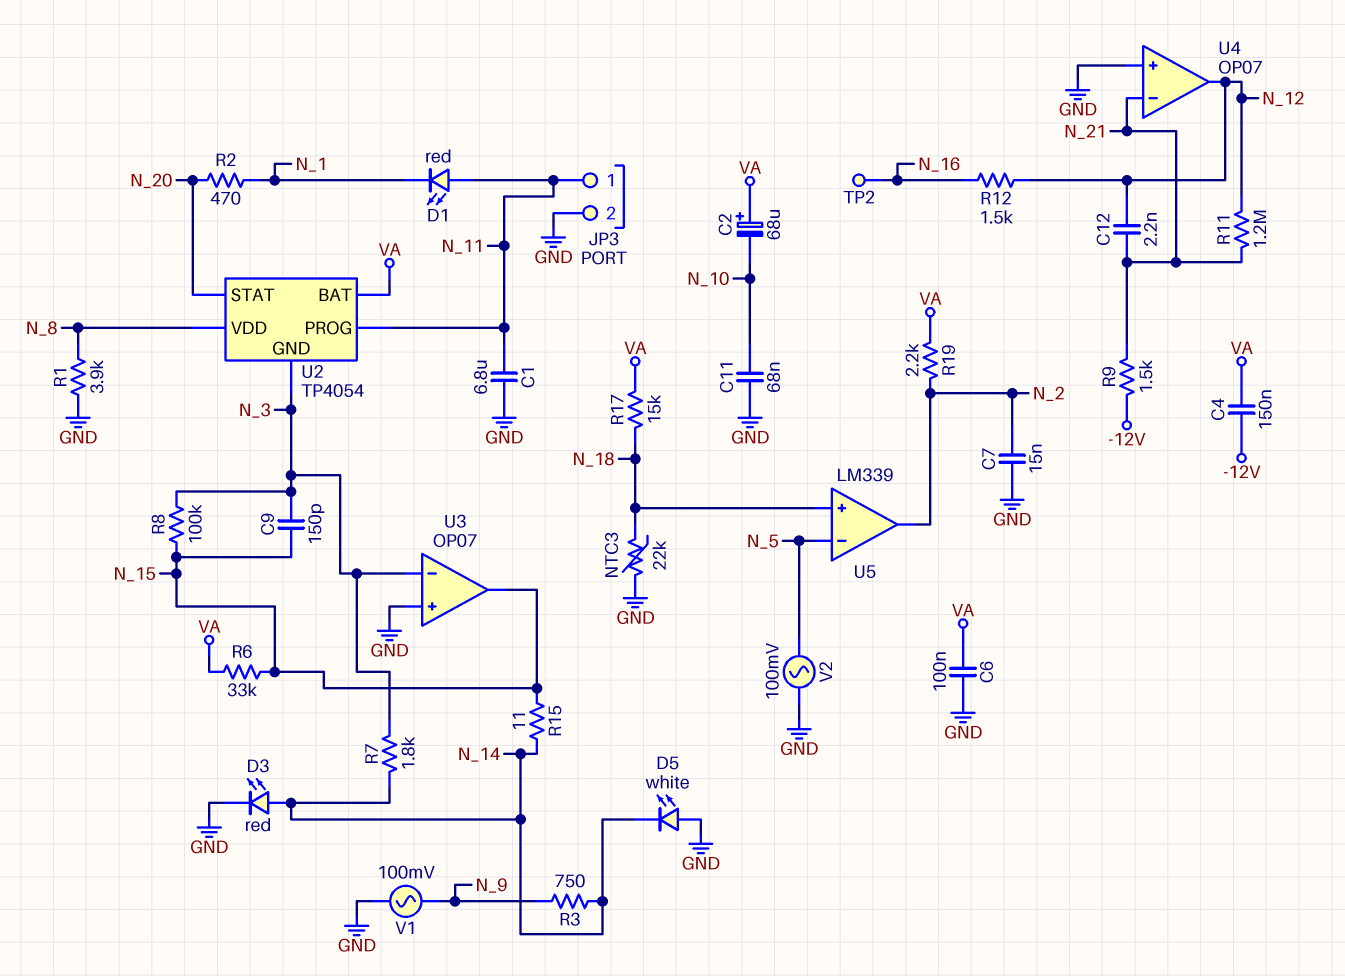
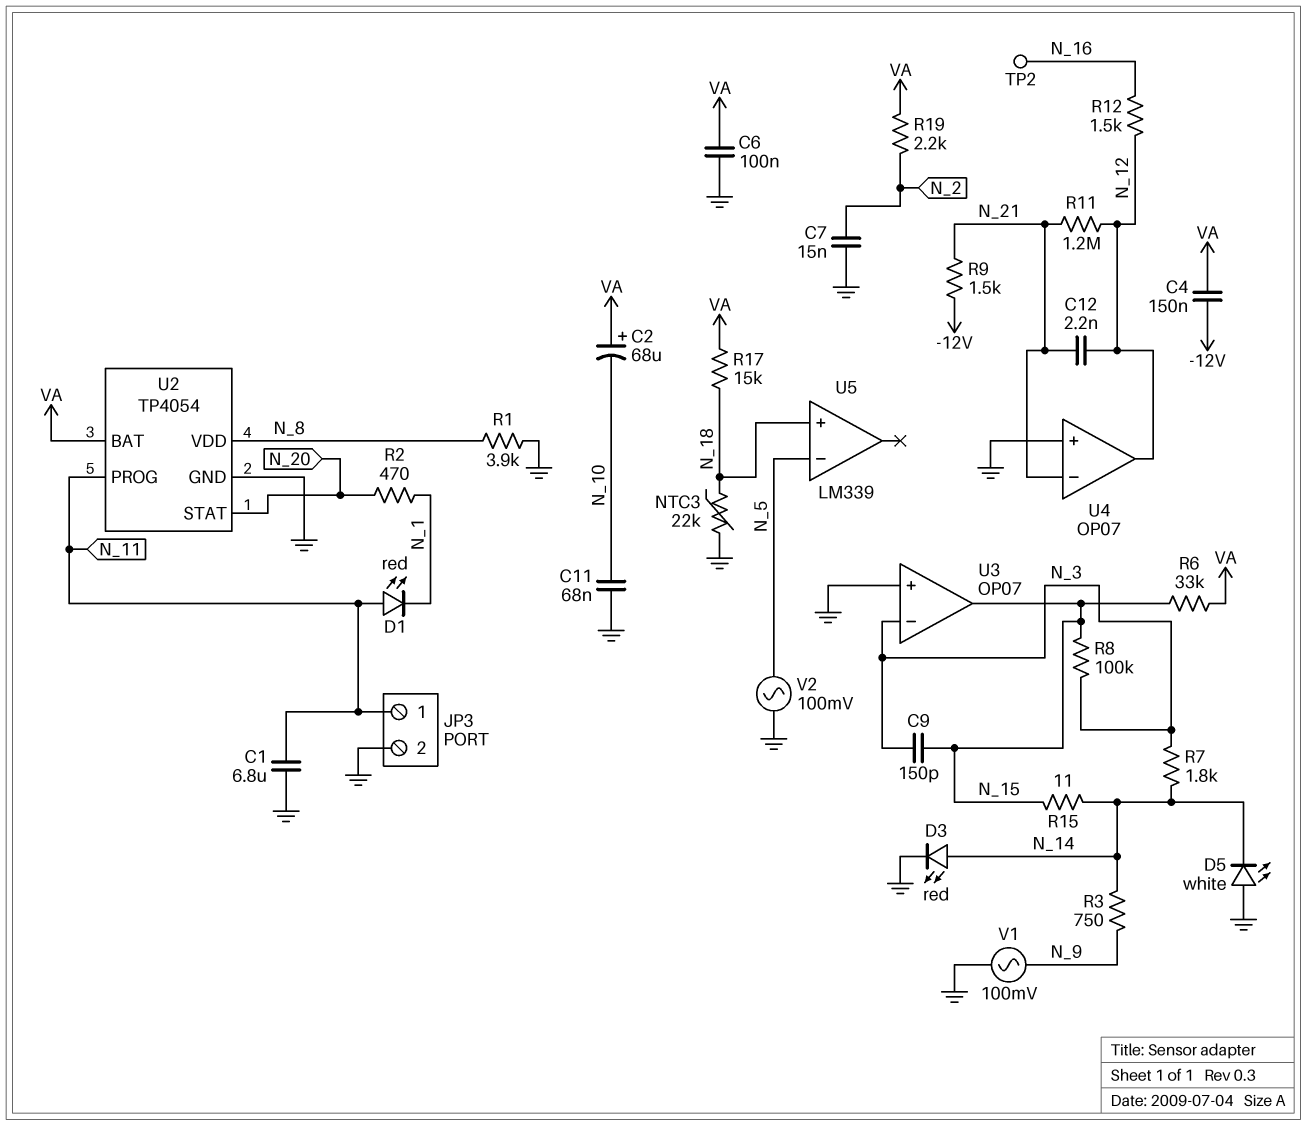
U2 pin GND: N_3 -> GND
U5 pin out: N_2 -> none

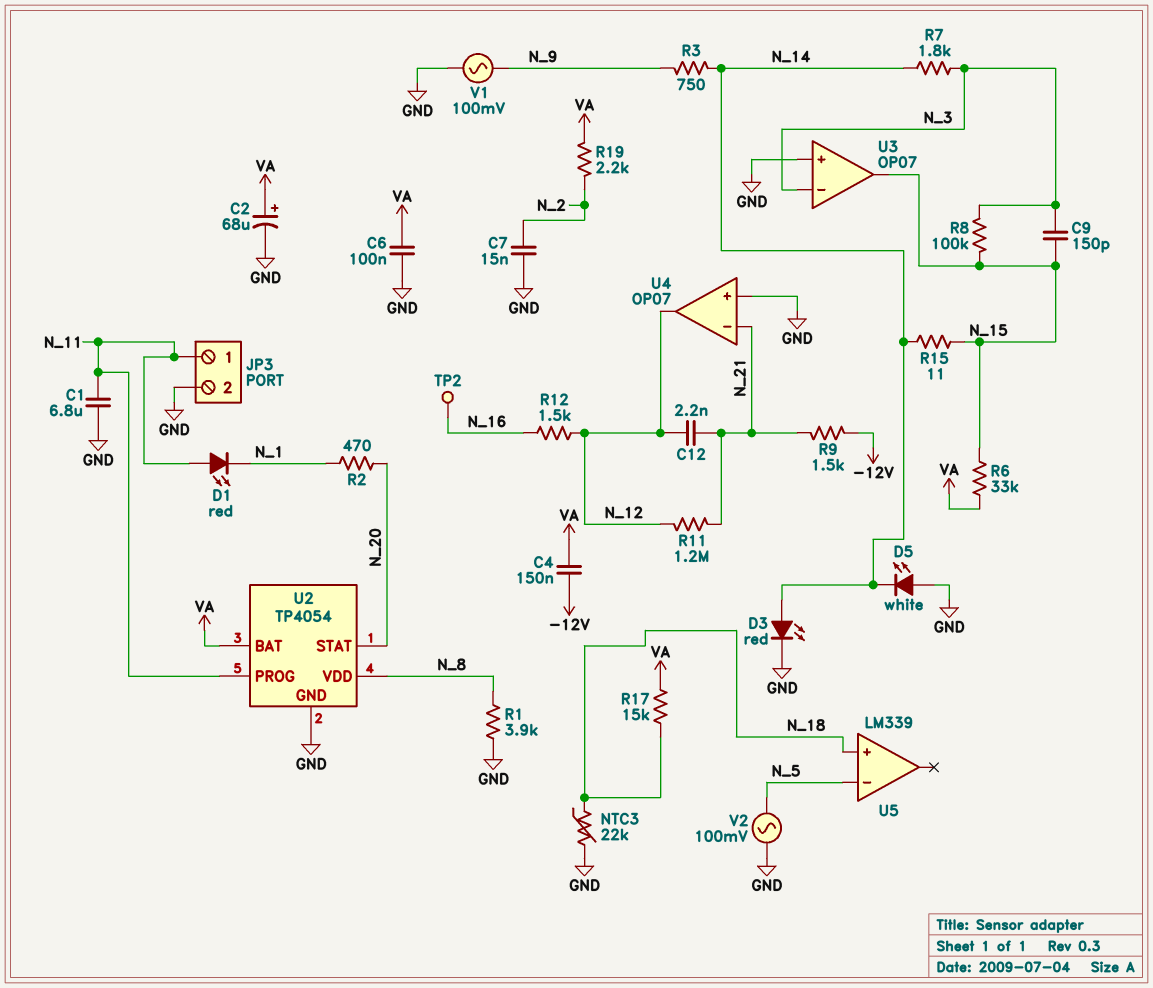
C2: 68uF (plus VA, minus N_10) -> 68uF (plus VA, minus GND)
C11: 68nF (GND, N_10) -> none

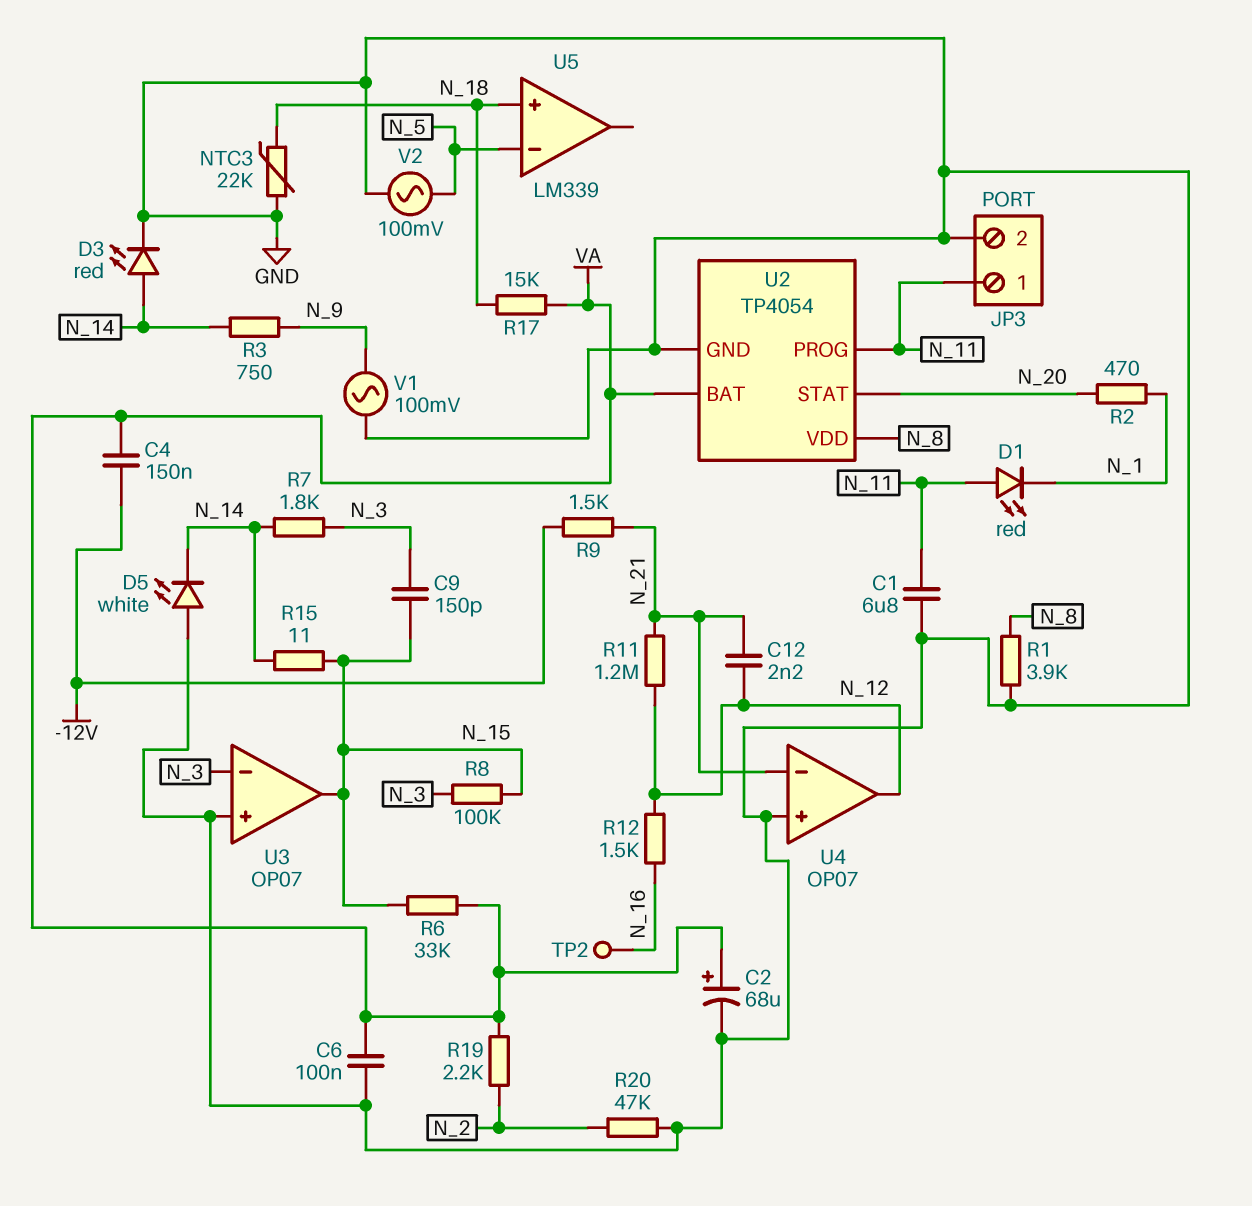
C7: 15nF (GND, N_2) -> none
R20: none -> 47k (GND, N_2)

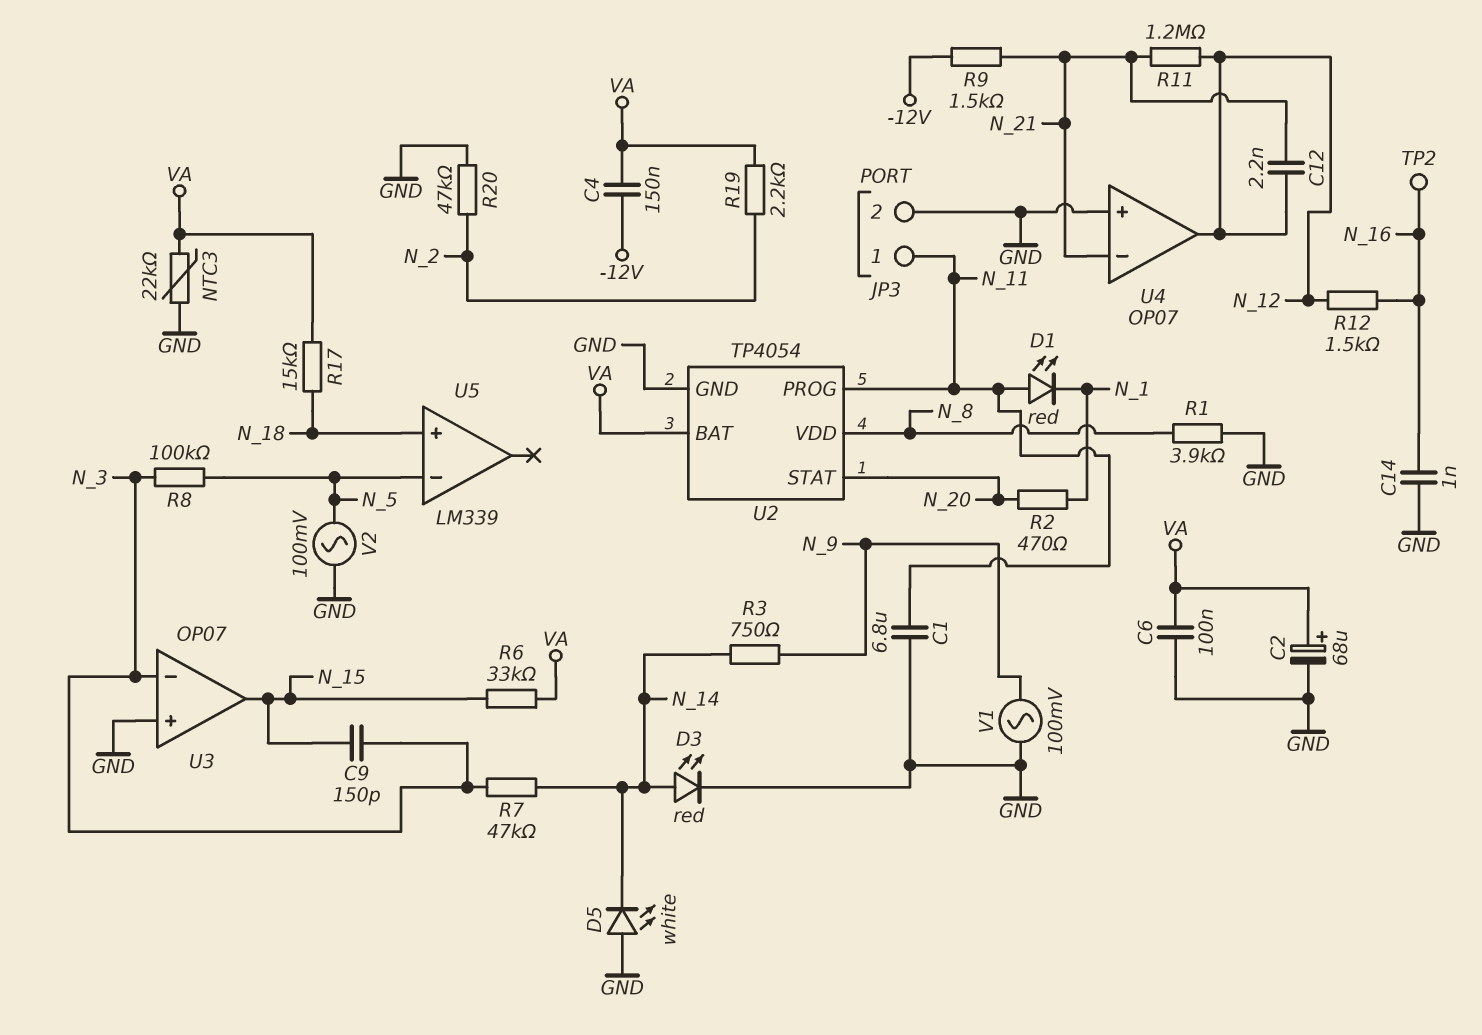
C14: none -> 1nF (GND, N_16)
NTC3: 22k (GND, N_18) -> 22k (GND, VA)
R7: 1.8k (N_3, N_14) -> 47k (N_3, N_14)
R8: 100k (N_3, N_15) -> 100k (N_3, N_5)
R15: 11 (N_14, N_15) -> none

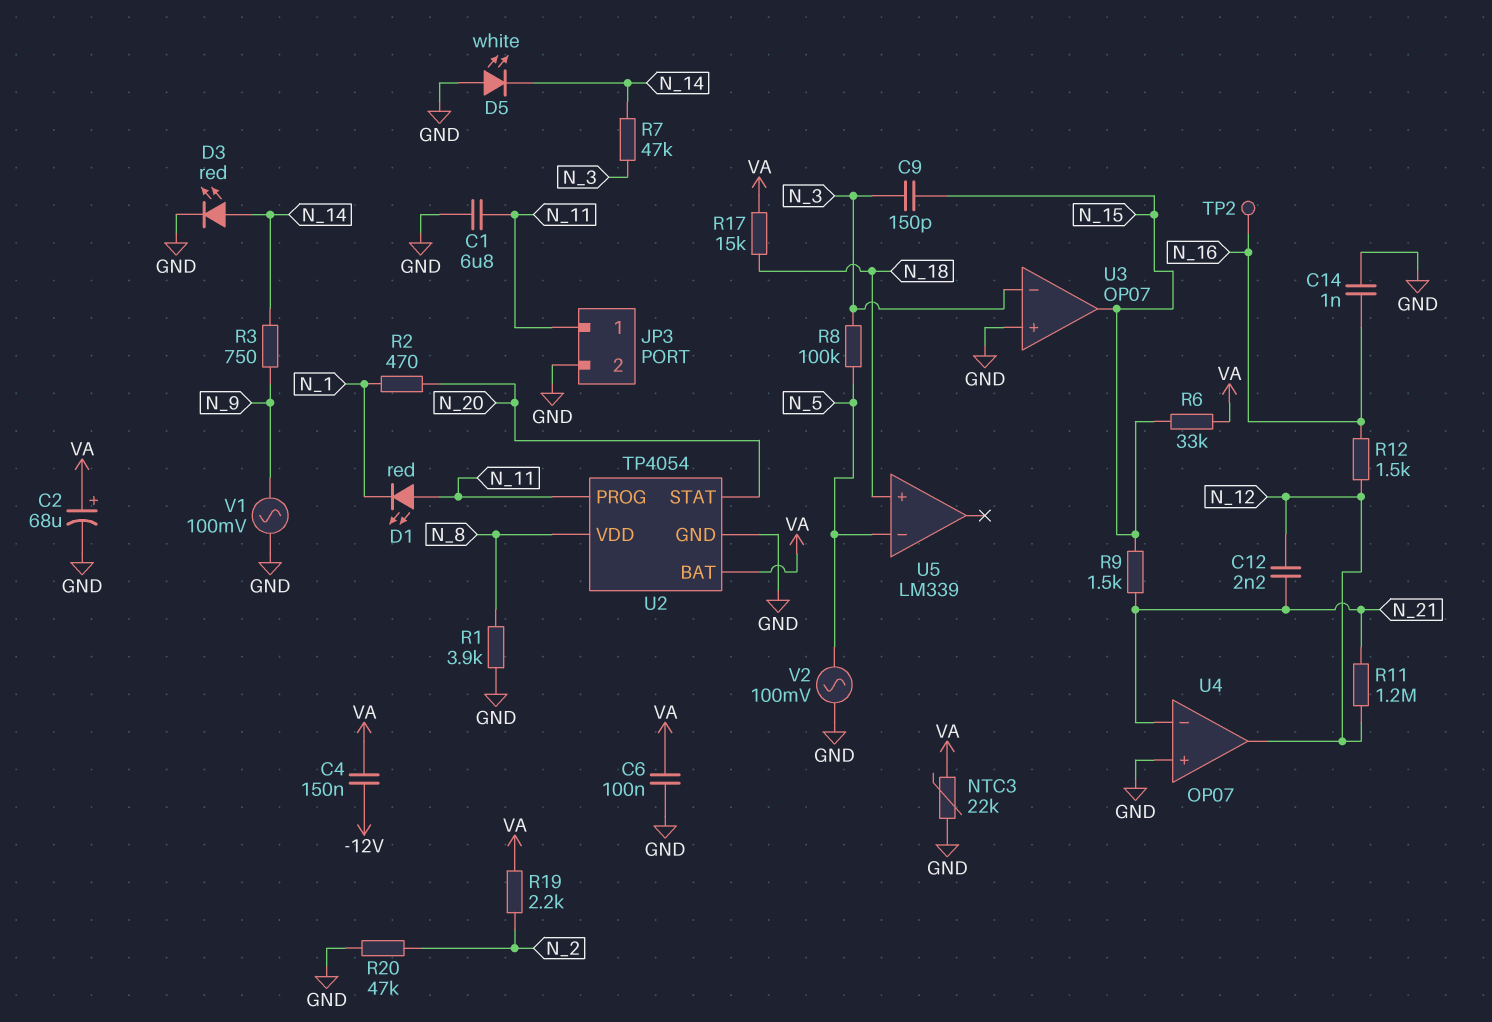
R9: 1.5k (-12V, N_21) -> 1.5k (N_15, N_21)

